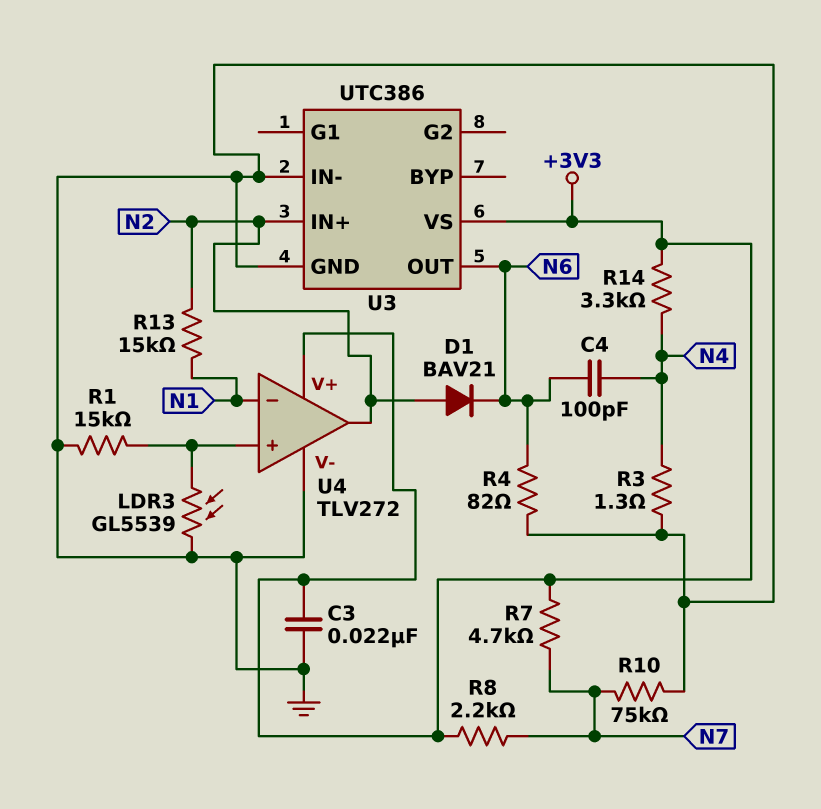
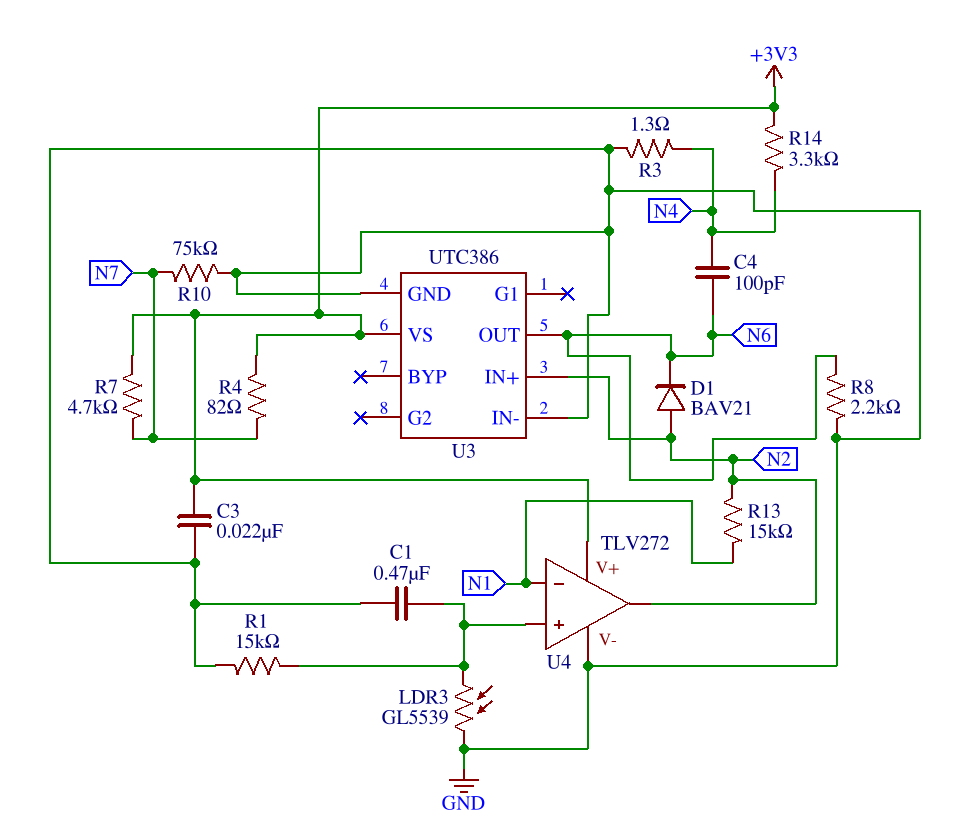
C1: none -> 470nF (GND, U4/in+)
R4: 82 (GND, N6) -> 82 (+3V3, N7)
R8: 2.2k (+3V3, N7) -> 2.2k (GND, N6)

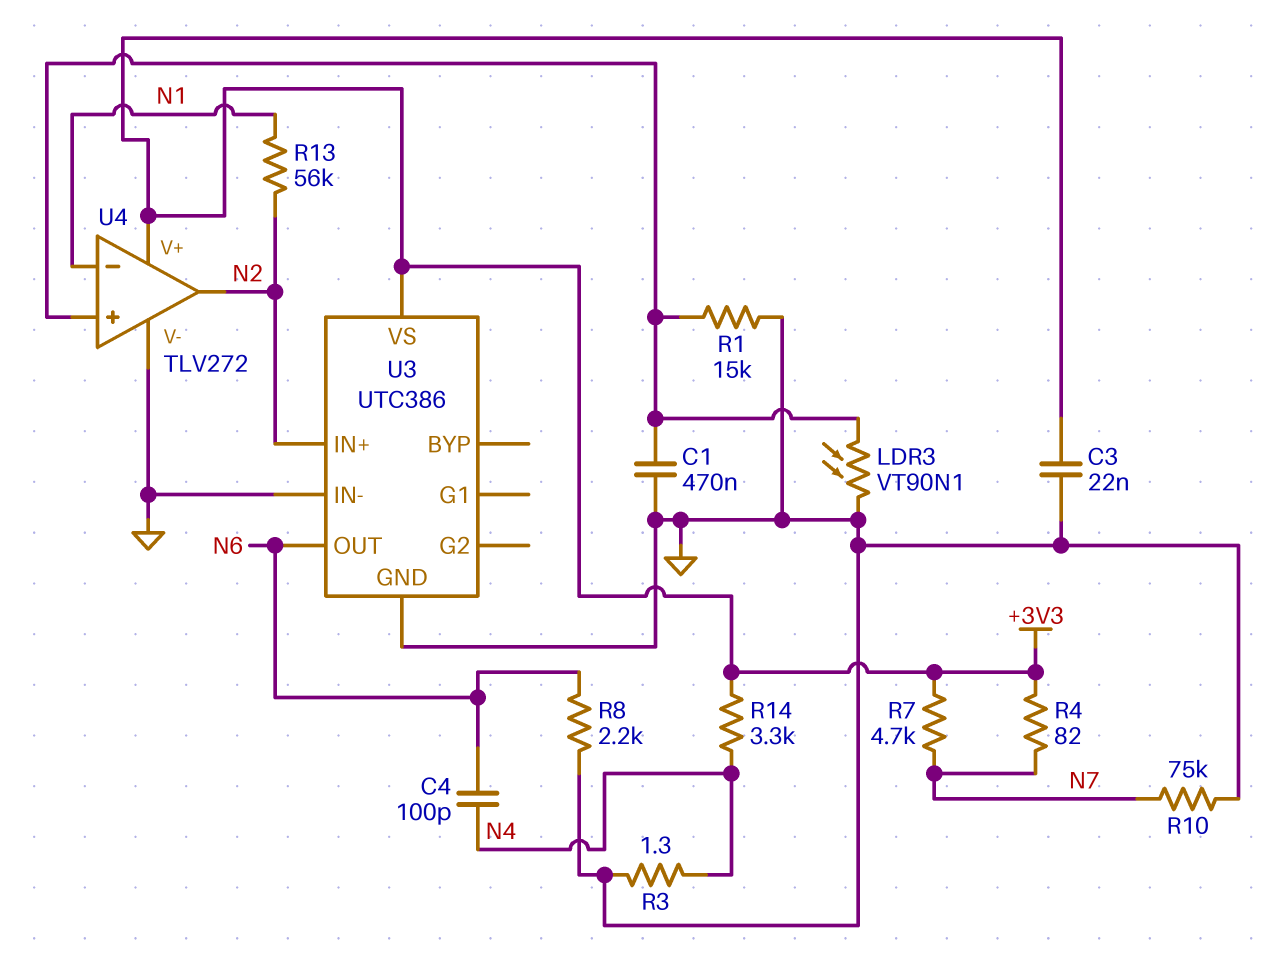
D1: diode BAV21 (A N2, K N6) -> none
LDR3: GL5539 (GND, U4/in+) -> VT90N1 (GND, U4/in+)
R13: 15k (N1, N2) -> 56k (N1, N2)

